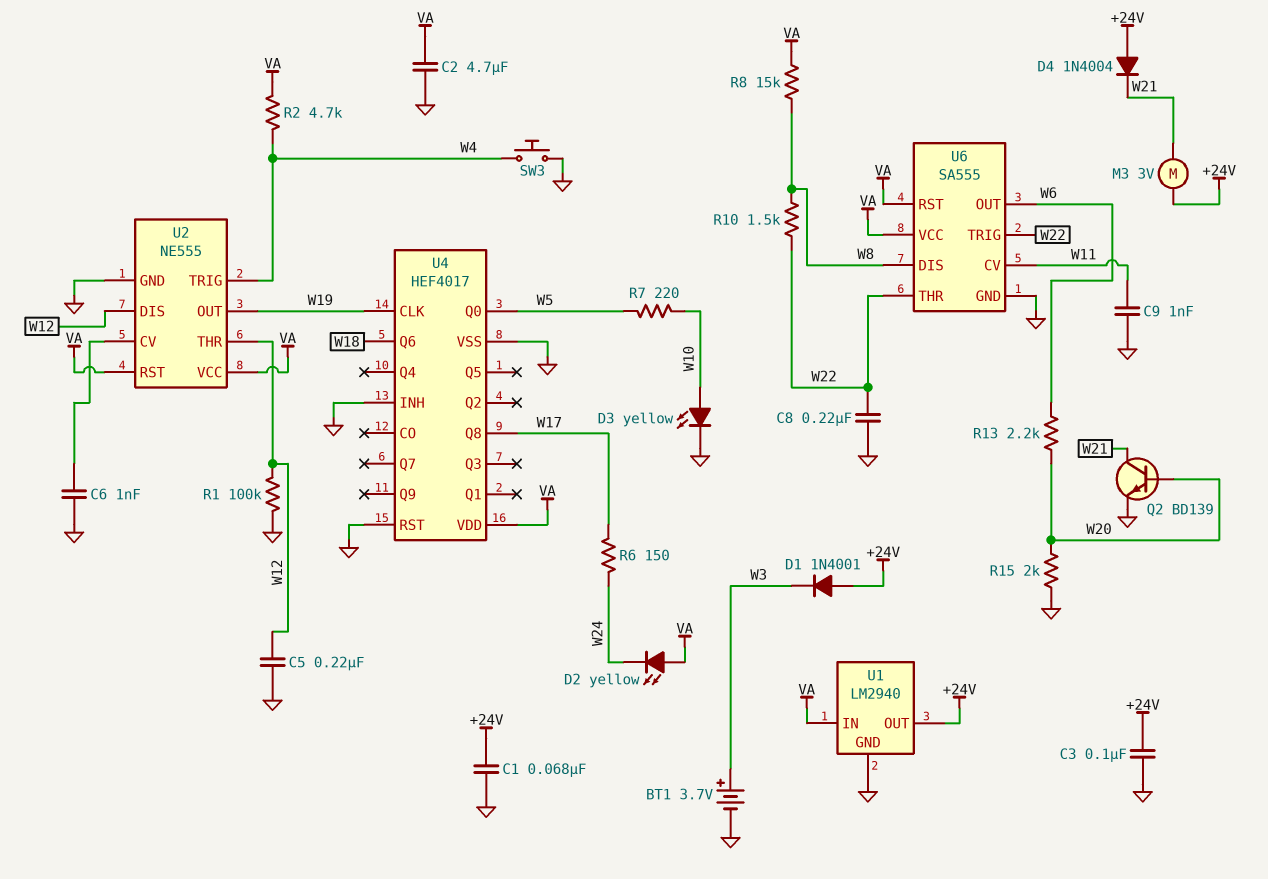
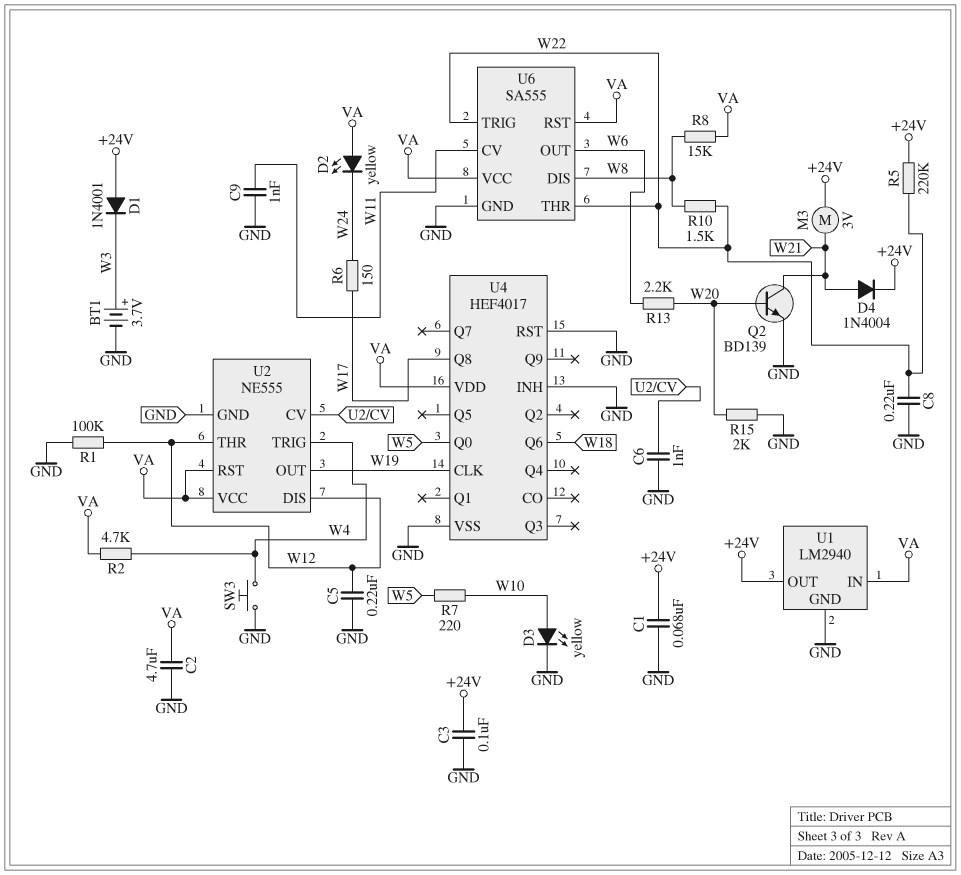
D4: diode 1N4004 (A +24V, K W21) -> diode 1N4004 (A W21, K +24V)
R5: none -> 220k (+24V, W22)

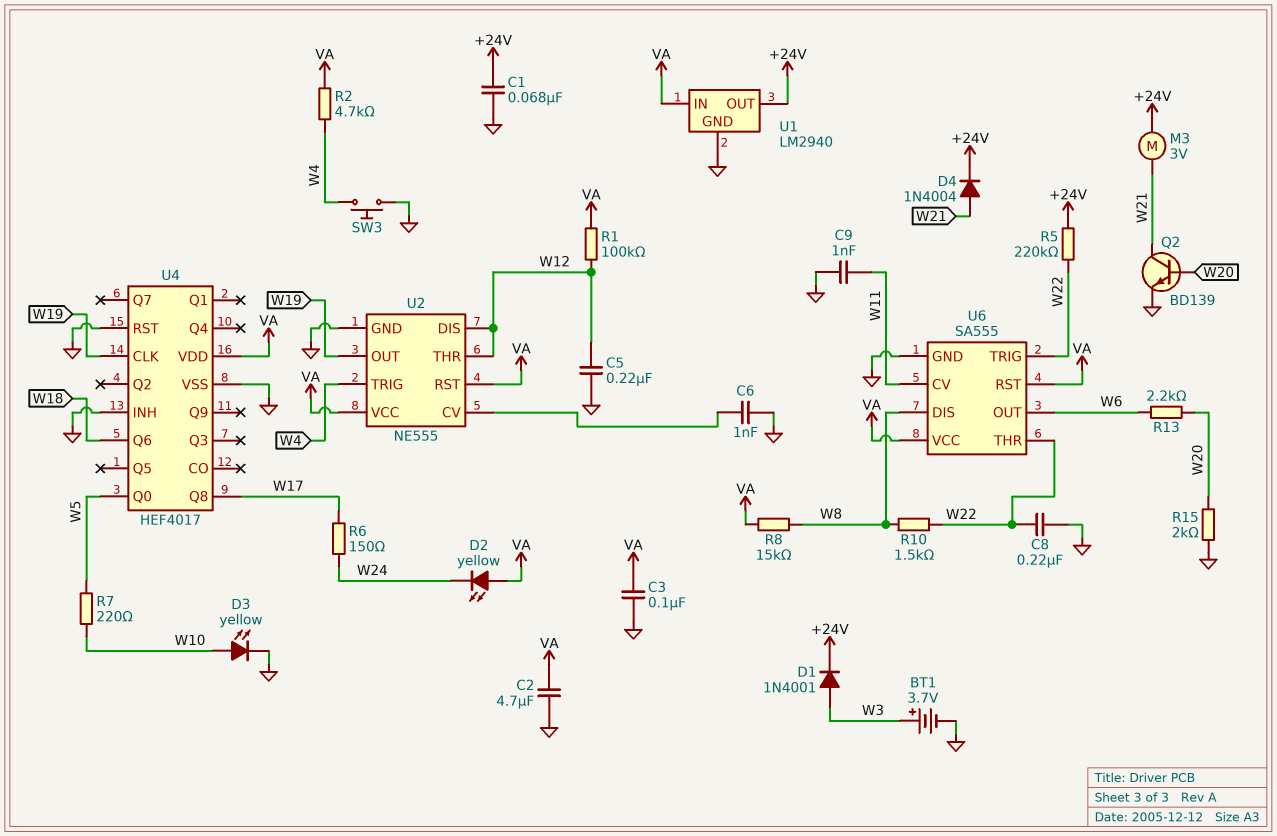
C3: 100nF (+24V, GND) -> 100nF (GND, VA)
D1: diode 1N4001 (A +24V, K W3) -> diode 1N4001 (A W3, K +24V)
R1: 100k (GND, W12) -> 100k (VA, W12)

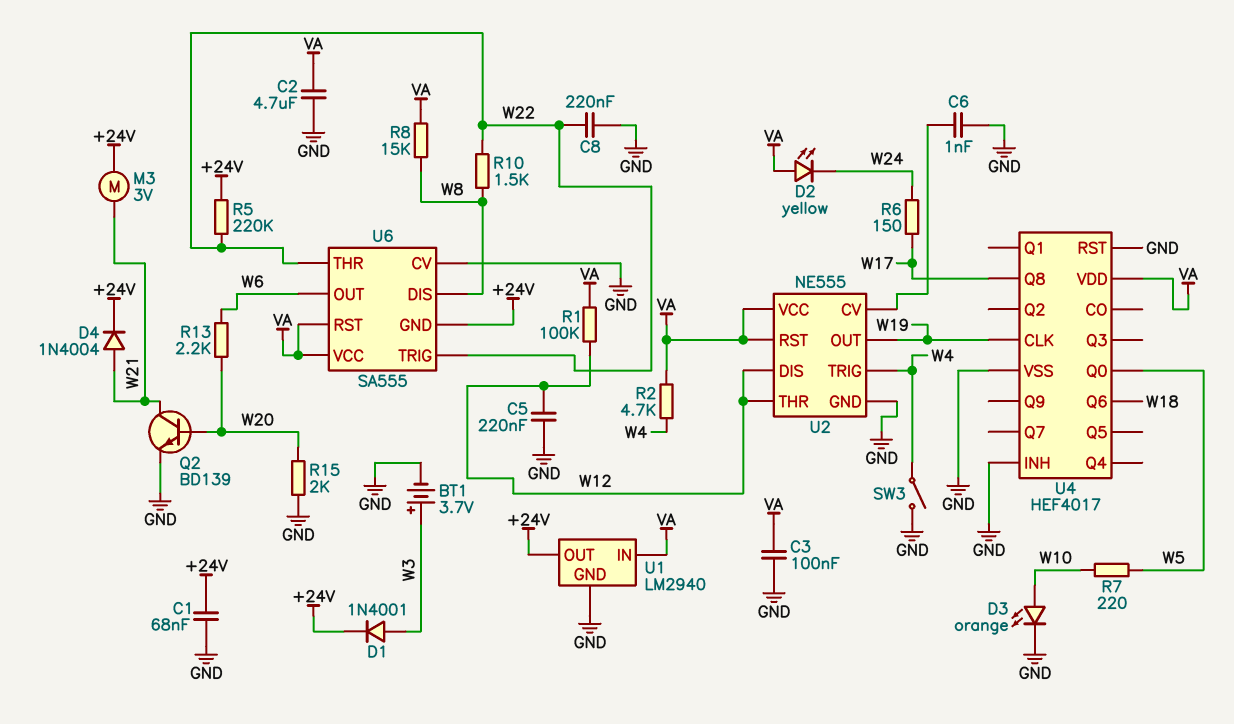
C9: 1nF (GND, W11) -> none
D3: LED yellow (A W10, K GND) -> LED orange (A W10, K GND)
SW3: button (GND, W4) -> switch (GND, W4)
U6 pin CV: W11 -> GND
U6 pin GND: GND -> +24V

